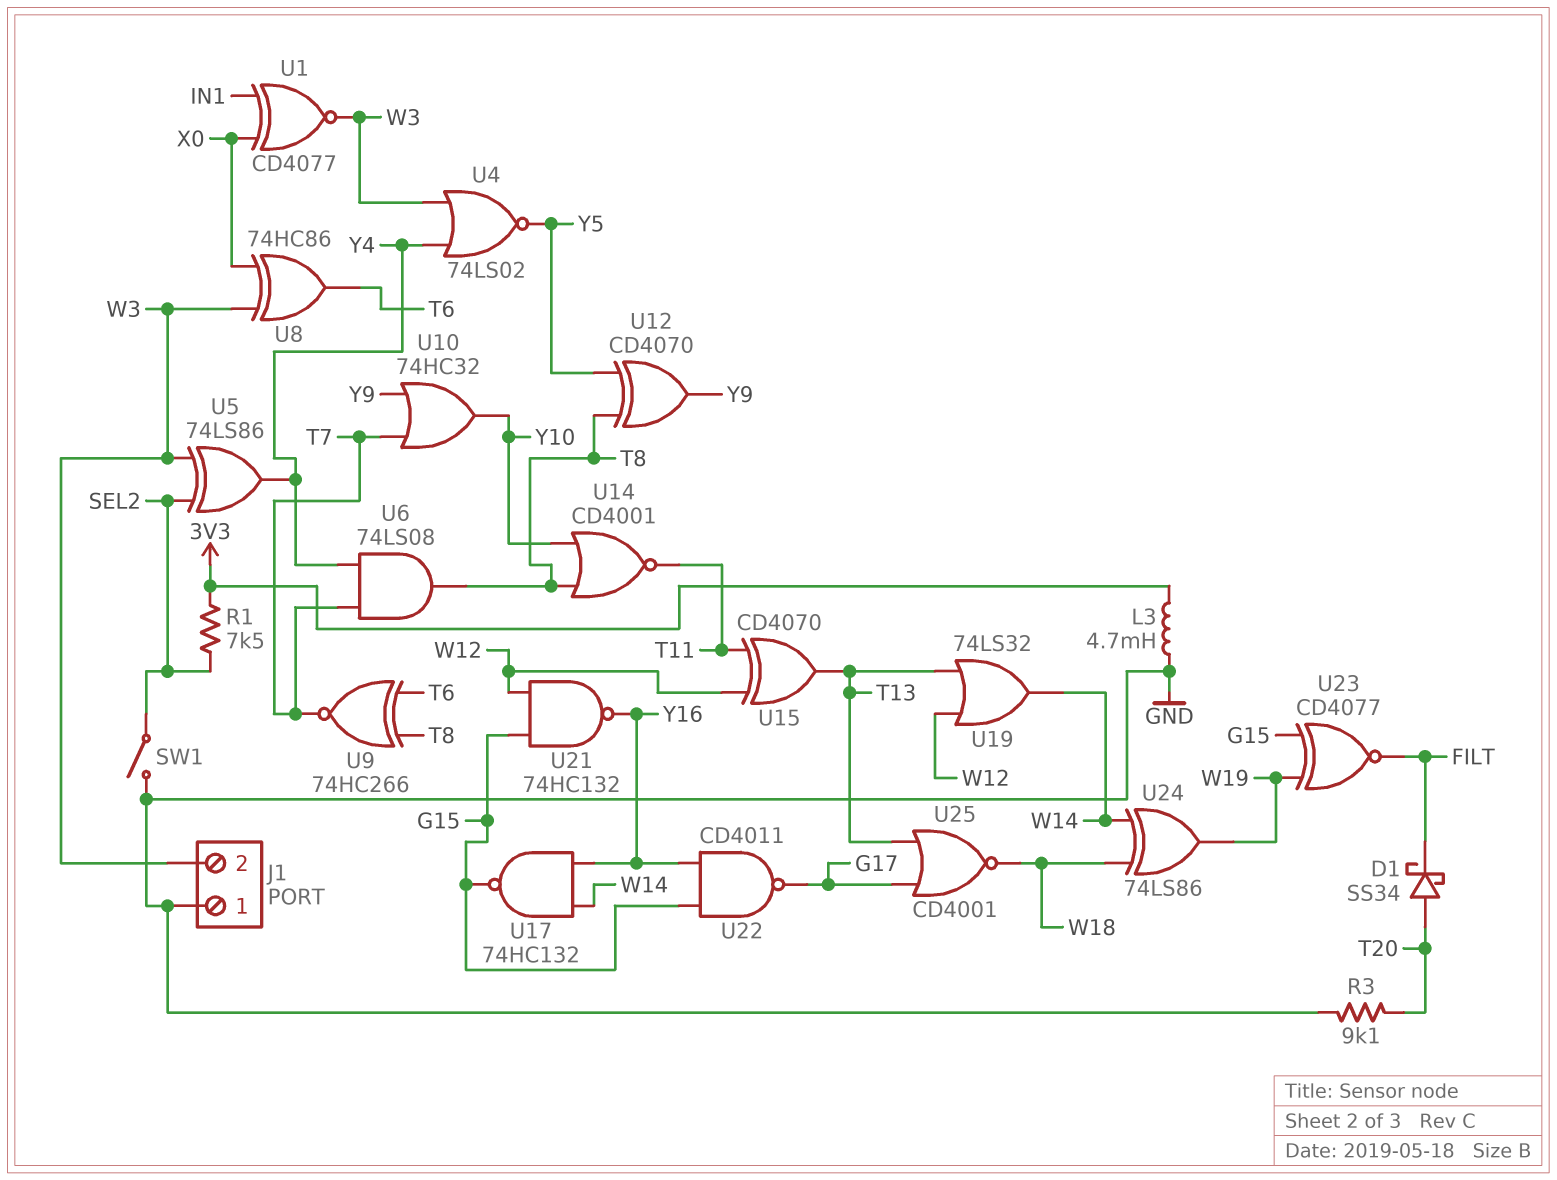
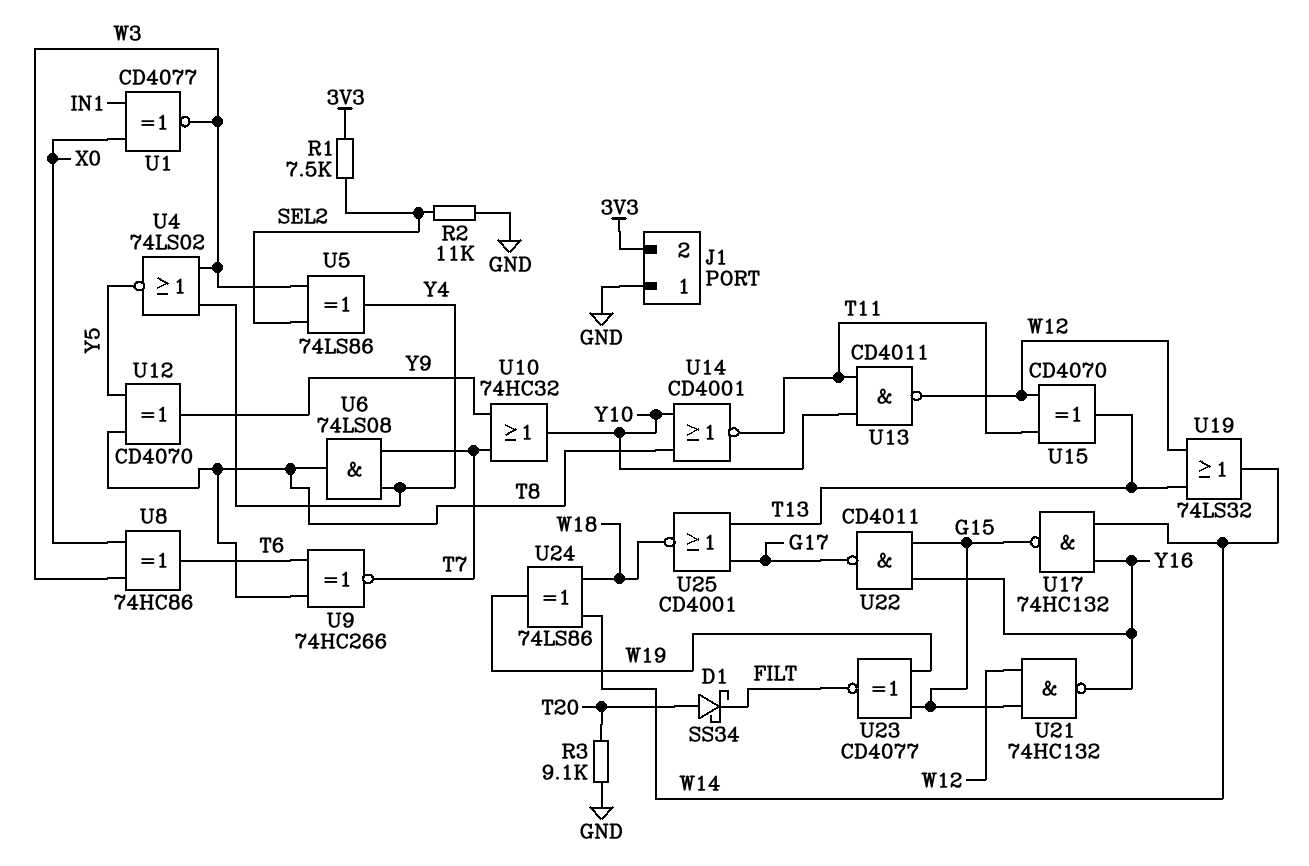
J1 pin 2: W3 -> 3V3
L3: 4.7mH (3V3, GND) -> none
R2: none -> 11k (GND, SEL2)
SW1: switch (GND, SEL2) -> none
U13: none -> NAND CD4011 (in T11, in Y10, out W12)

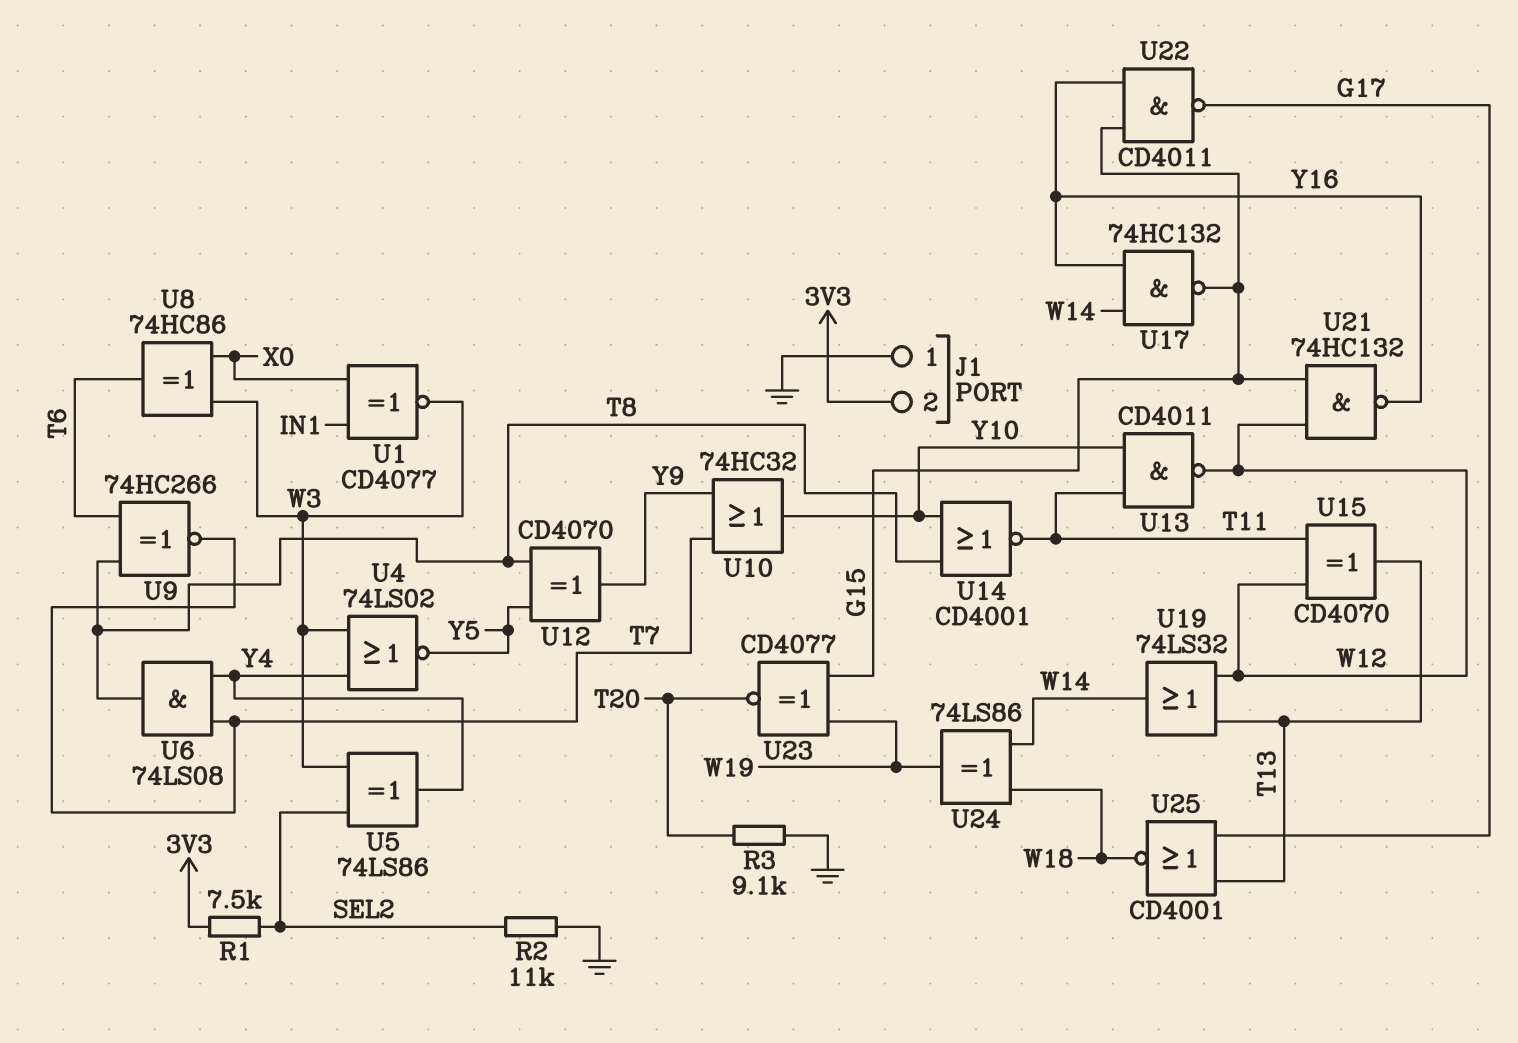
D1: schottky SS34 (A T20, K FILT) -> none
U23: XNOR CD4077 (in G15, in W19, out FILT) -> XNOR CD4077 (in G15, in W19, out T20)

